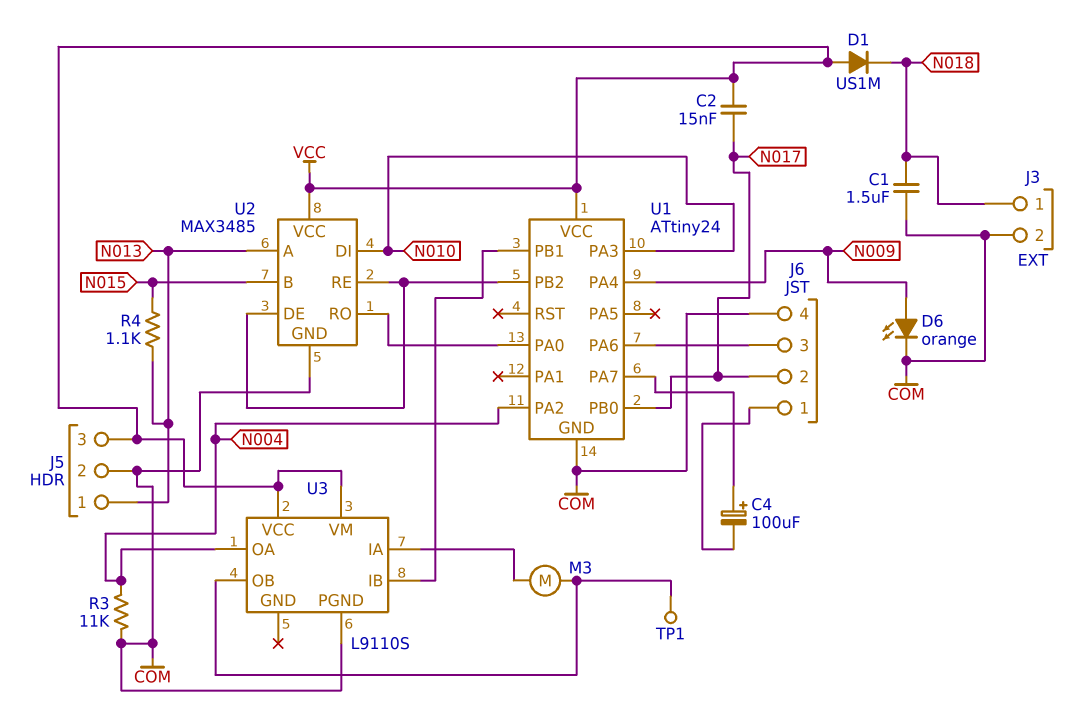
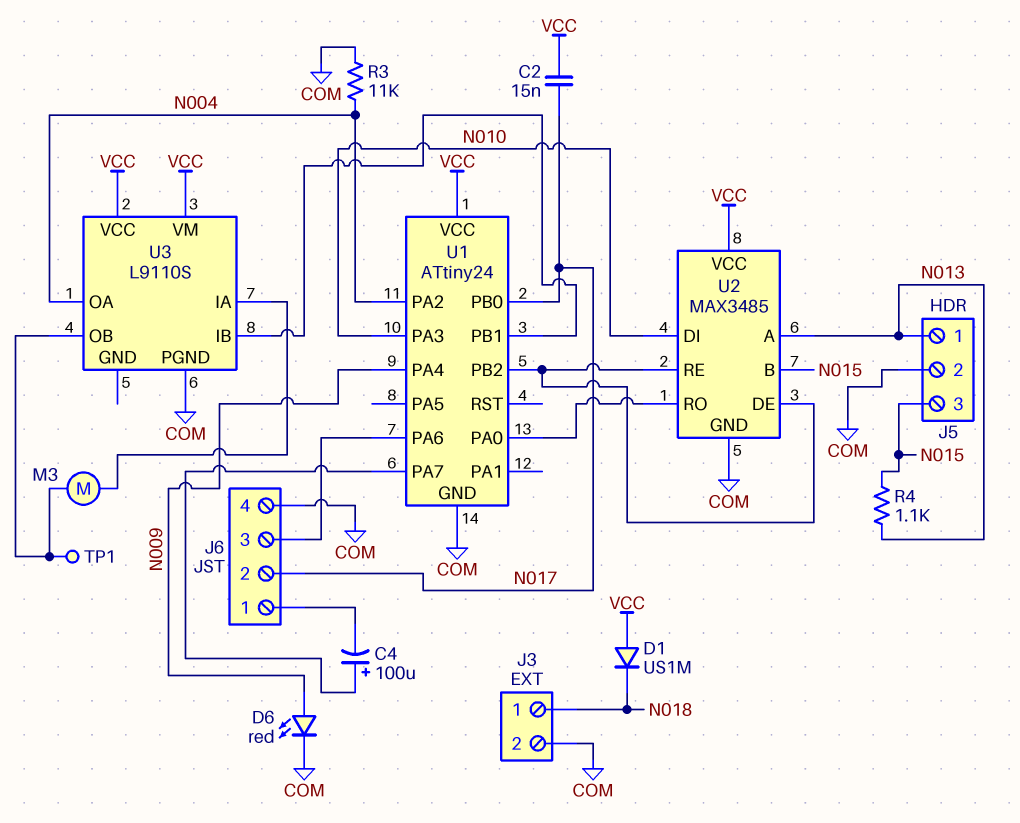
C1: 1.5uF (COM, N018) -> none
D6: LED orange (A N009, K COM) -> LED red (A N009, K COM)
J5 pin 3: VCC -> N015

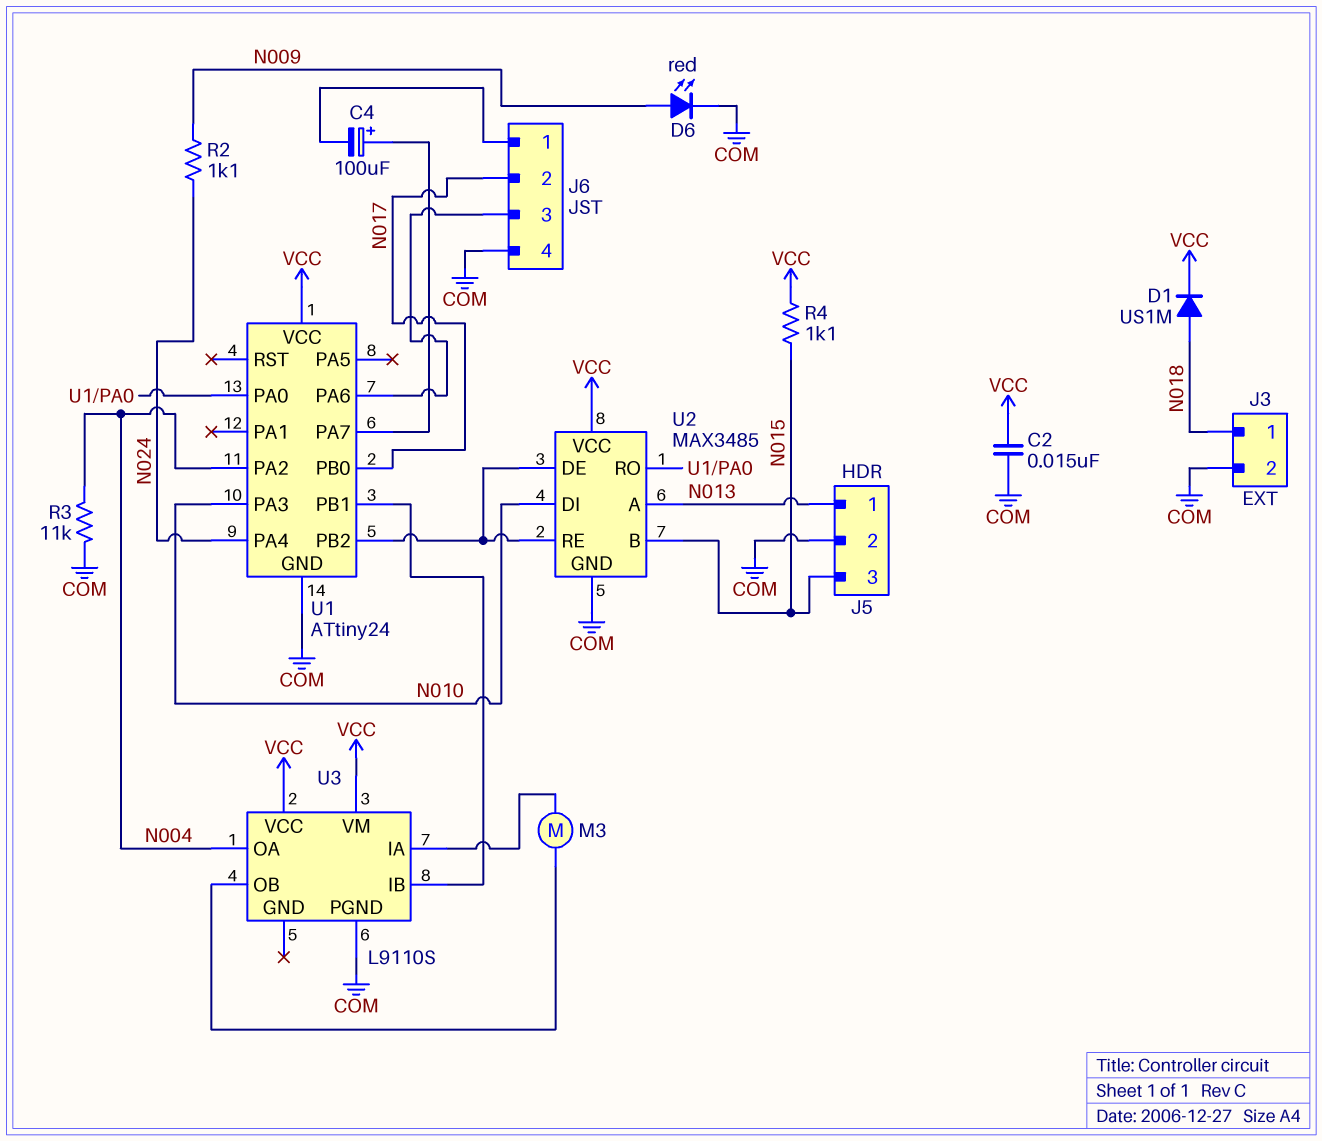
C2: 15nF (N017, VCC) -> 15nF (COM, VCC)
D1: diode US1M (A VCC, K N018) -> diode US1M (A N018, K VCC)
R2: none -> 1.1k (N009, N024)
R4: 1.1k (N013, N015) -> 1.1k (N015, VCC)
TP1: test point (U3/OB) -> none
U1 pin PA4: N009 -> N024

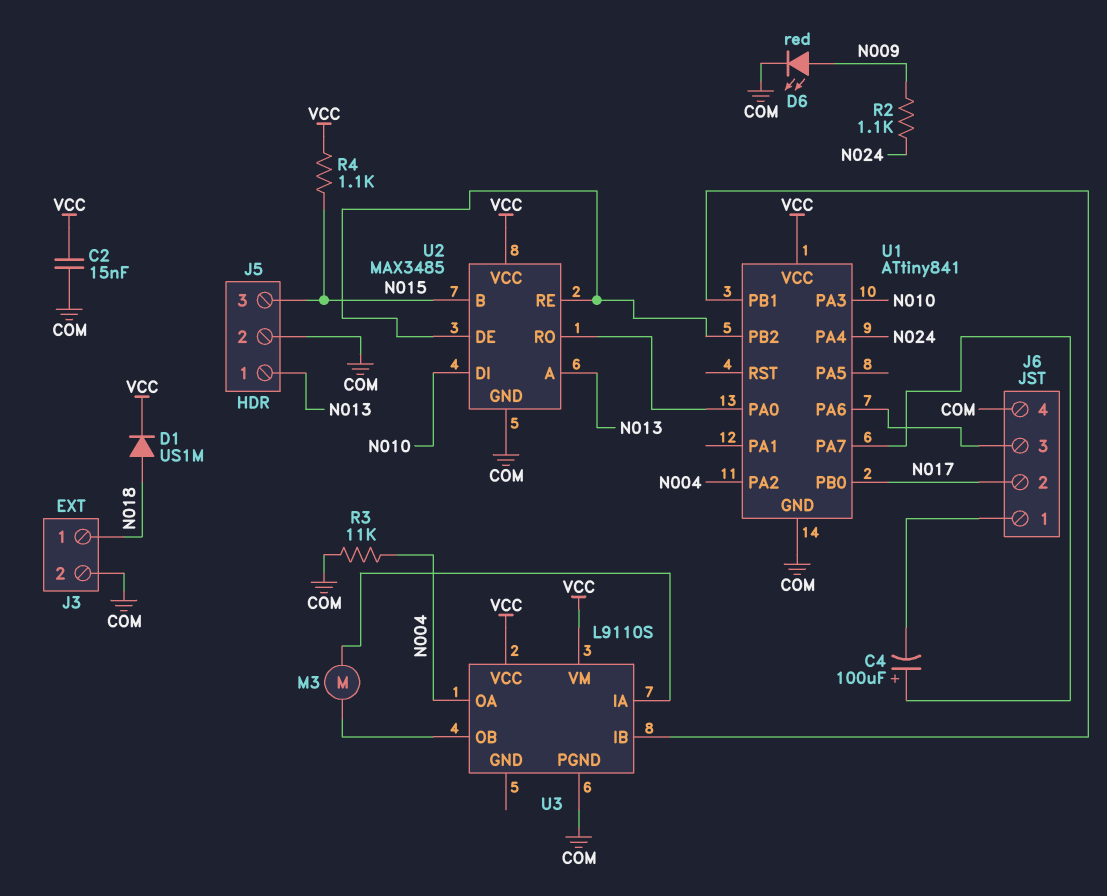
U1: ATtiny24 -> ATtiny841

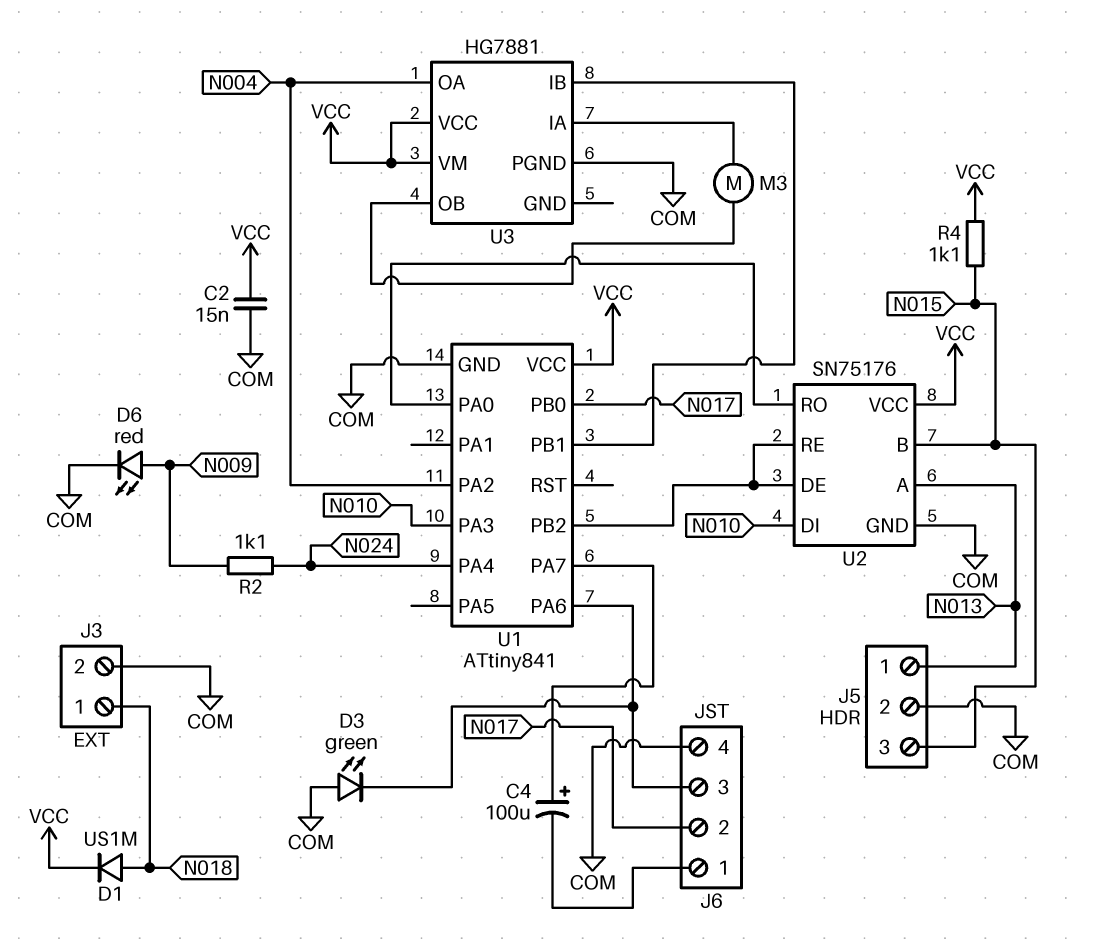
D3: none -> LED green (A COM, K J6/3)
R3: 11k (COM, N004) -> none
U2: MAX3485 -> SN75176
U3: L9110S -> HG7881

